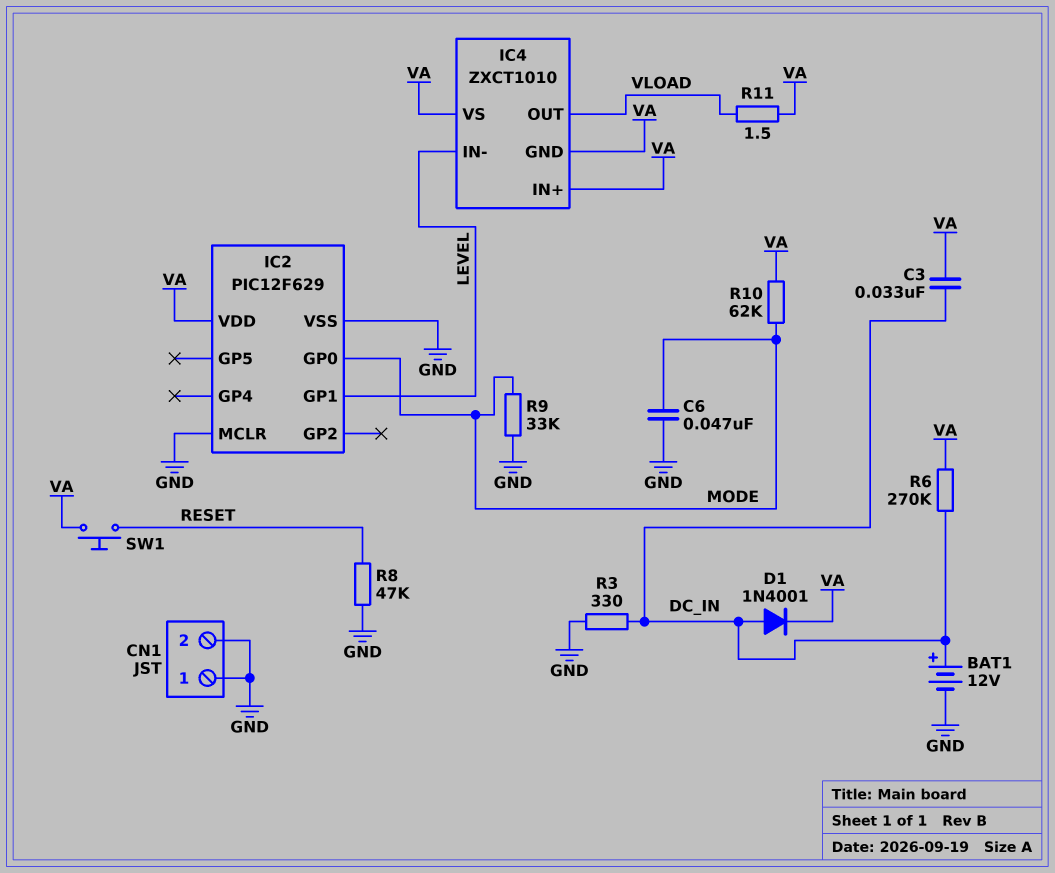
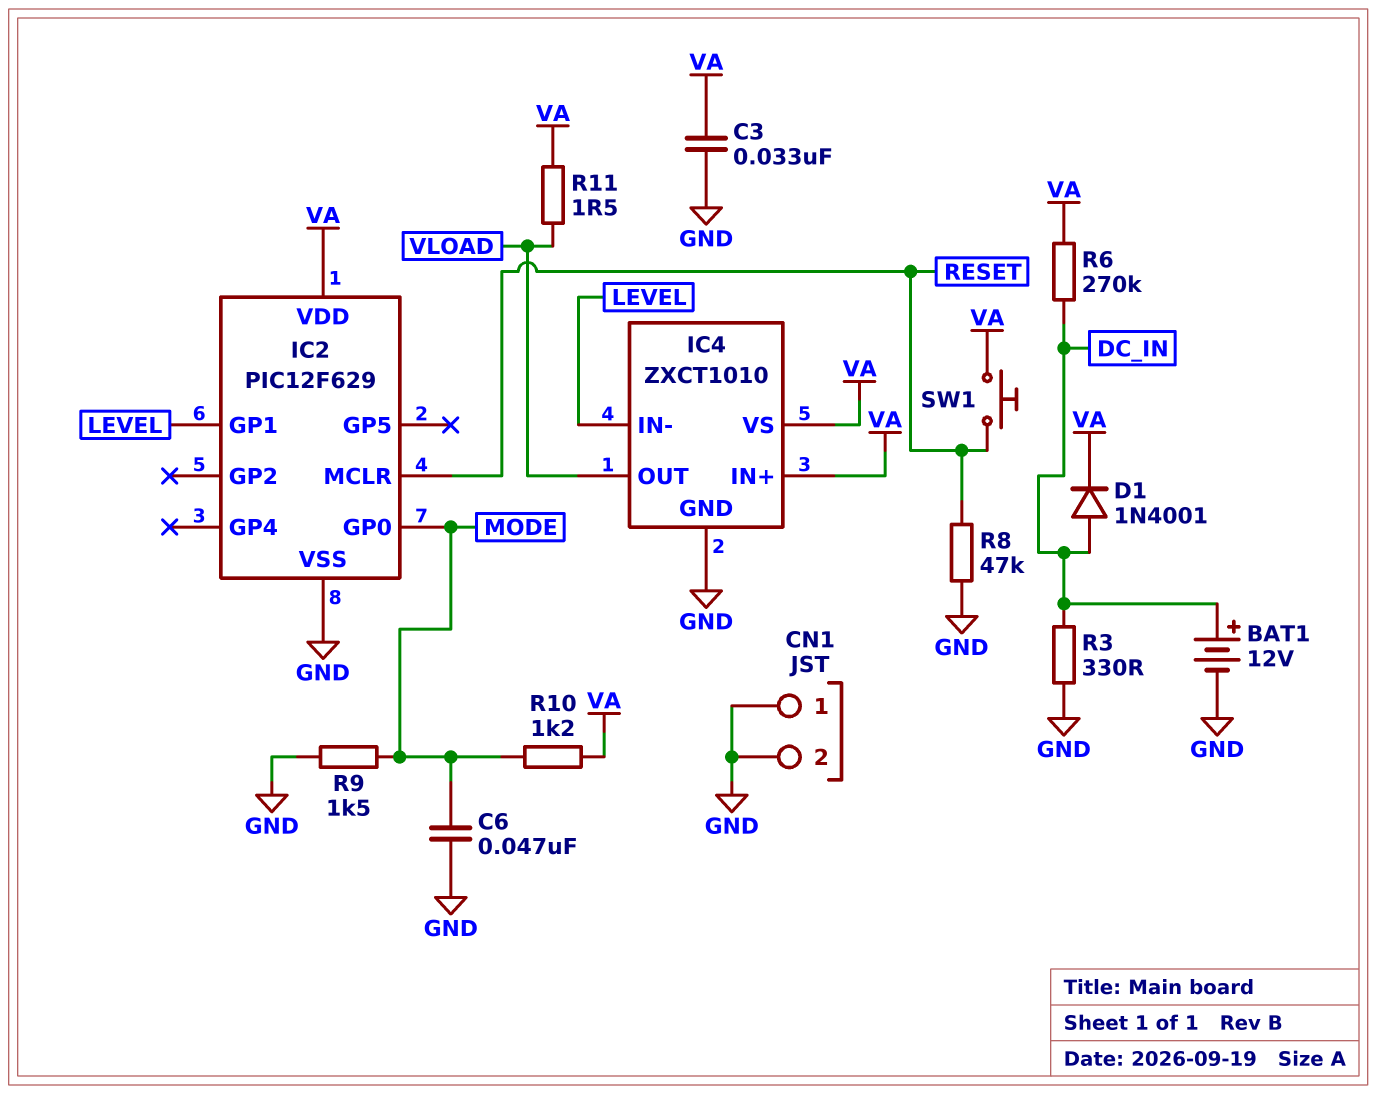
C3: 33nF (DC_IN, VA) -> 33nF (GND, VA)
IC2 pin MCLR: GND -> RESET
IC4 pin GND: VA -> GND
R9: 33k (GND, MODE) -> 1.5k (GND, MODE)
R10: 62k (MODE, VA) -> 1.2k (MODE, VA)

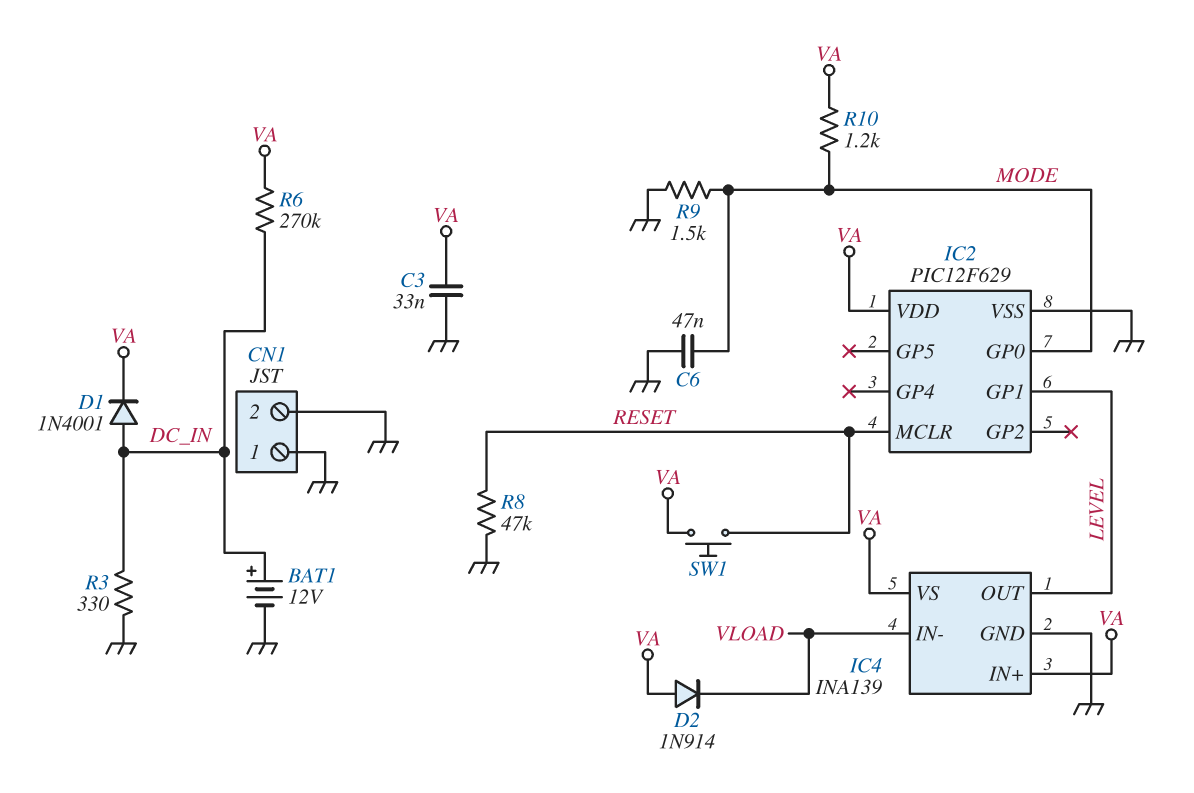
D2: none -> diode 1N914 (A VA, K VLOAD)
IC4: ZXCT1010 -> INA139
IC4 pin IN-: LEVEL -> VLOAD
IC4 pin OUT: VLOAD -> LEVEL
R11: 1.5 (VA, VLOAD) -> none

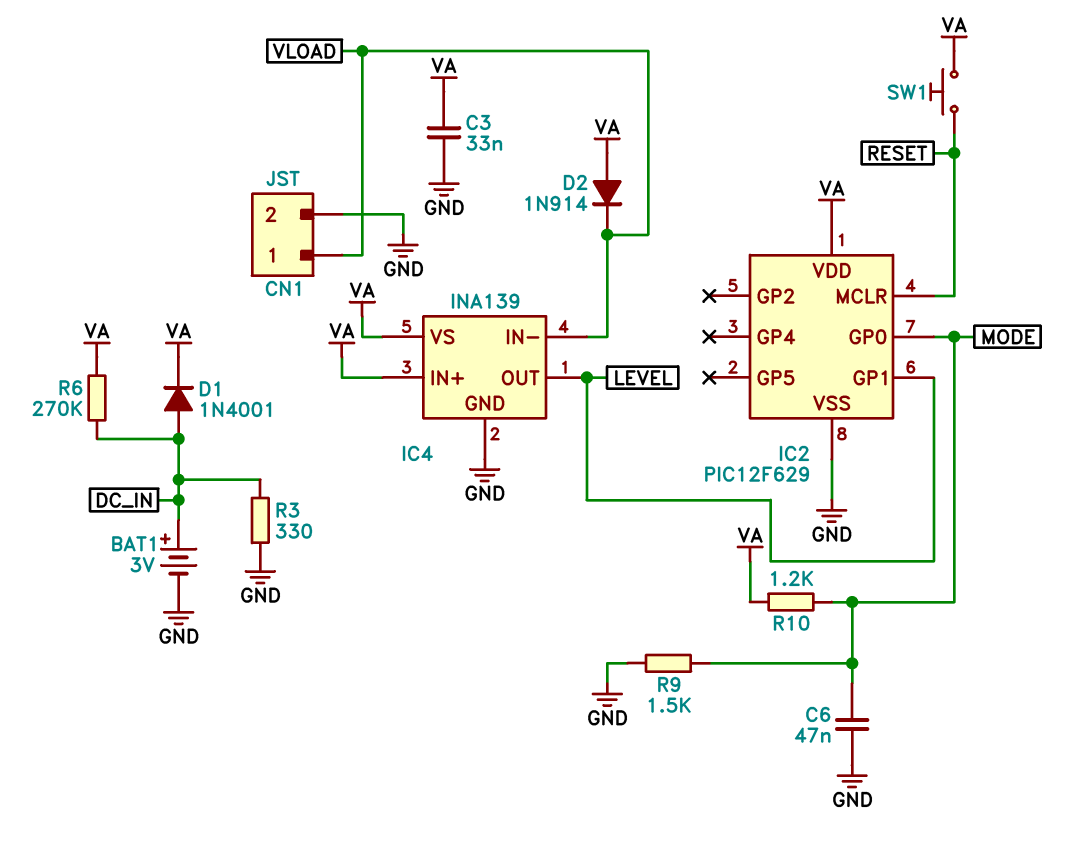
BAT1: 12V (plus DC_IN, minus GND) -> 3V (plus DC_IN, minus GND)
CN1 pin 1: GND -> VLOAD
R8: 47k (GND, RESET) -> none

